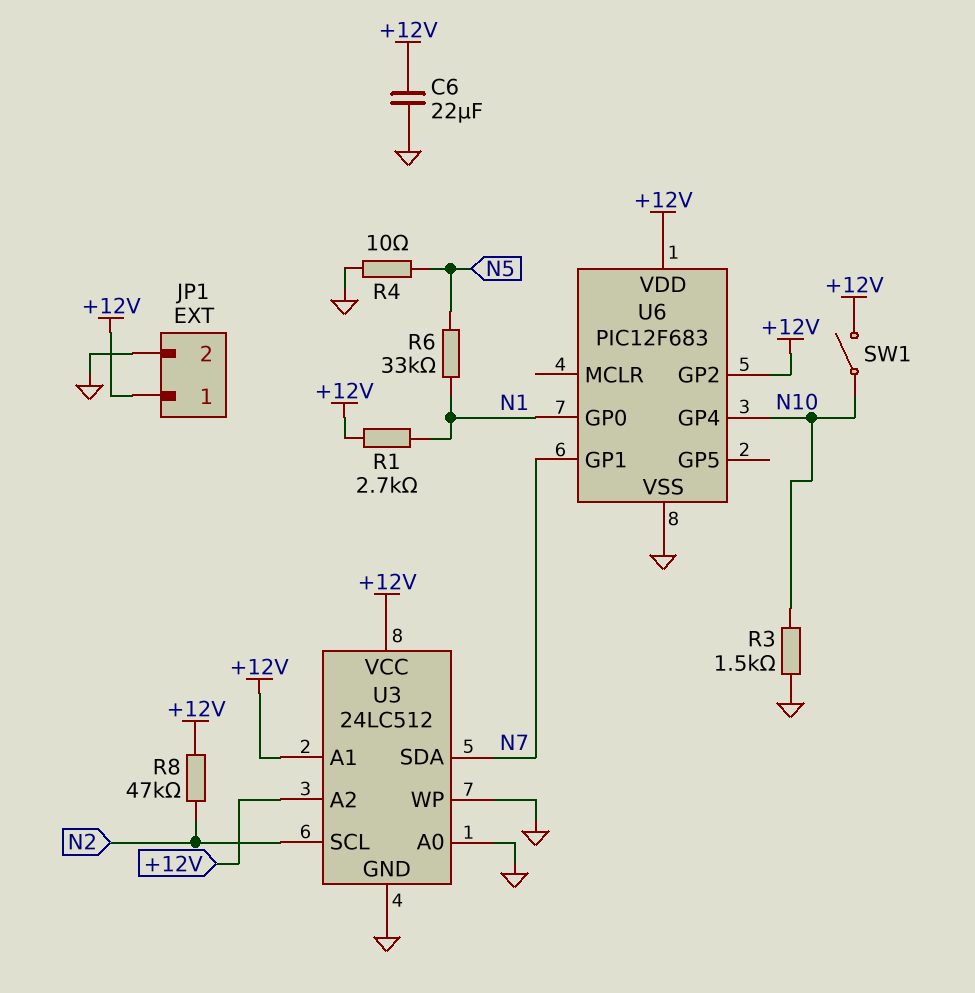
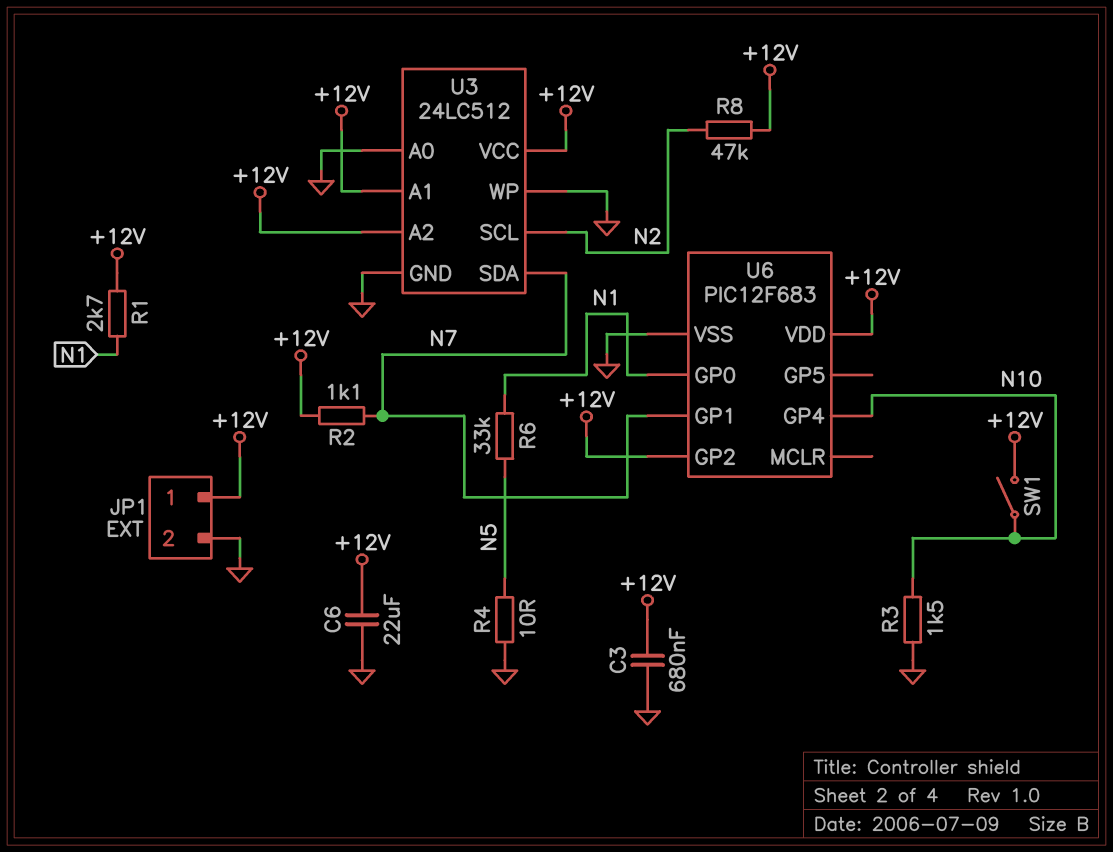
C3: none -> 680nF (+12V, GND)
R2: none -> 1.1k (+12V, N7)

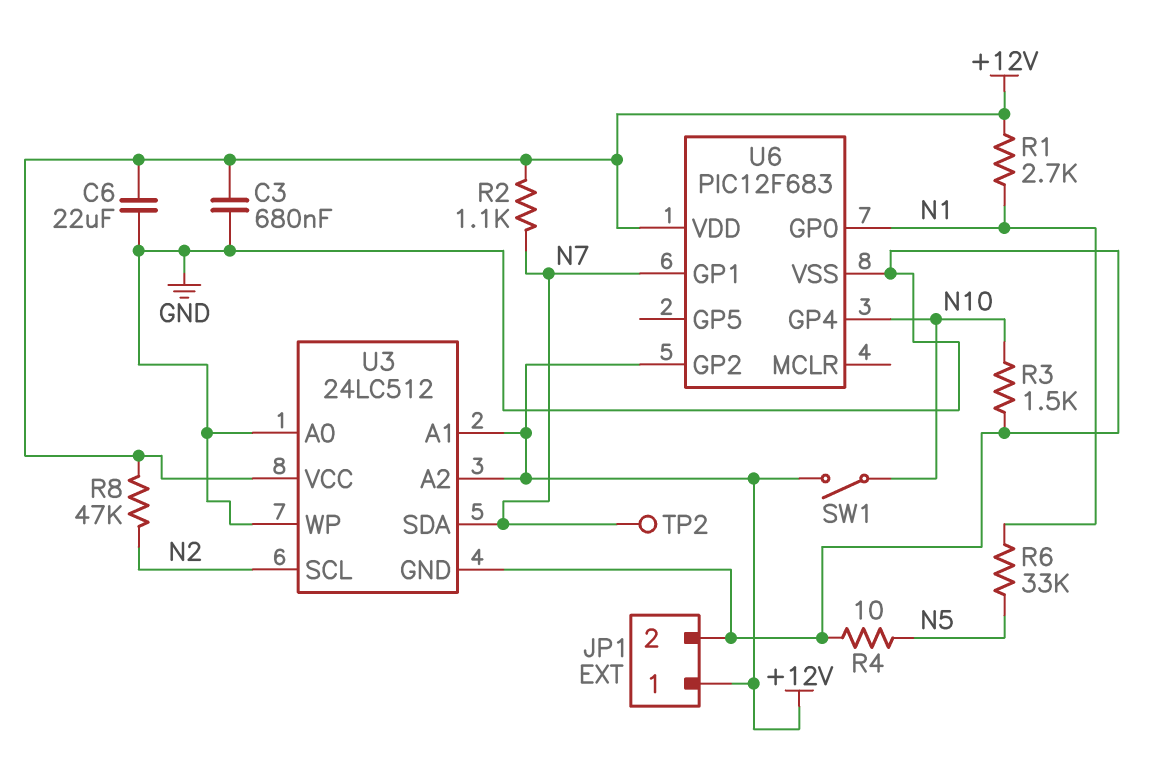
TP2: none -> test point (N7)

